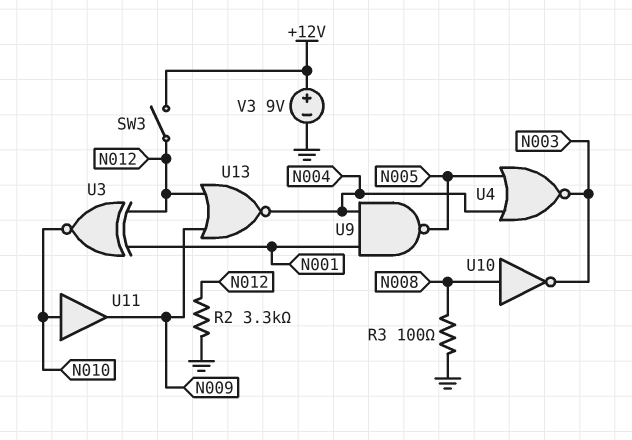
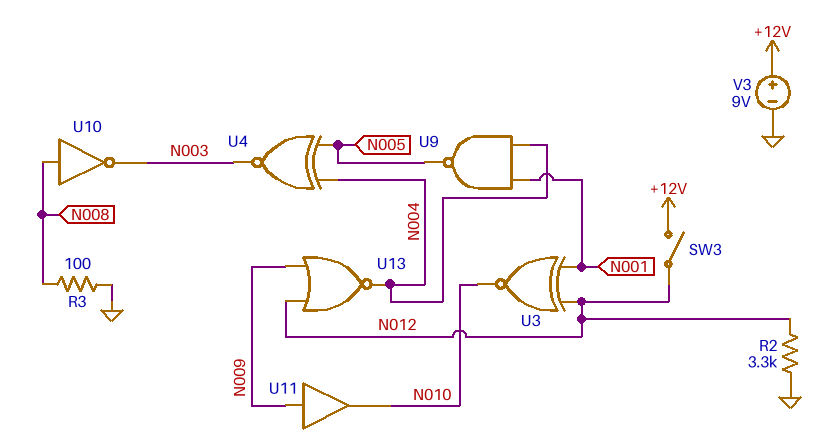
U4: NOR (in N004, in N005, out N003) -> XNOR (in N004, in N005, out N003)
U11: buffer (in N010, out N009) -> buffer (in N009, out N010)

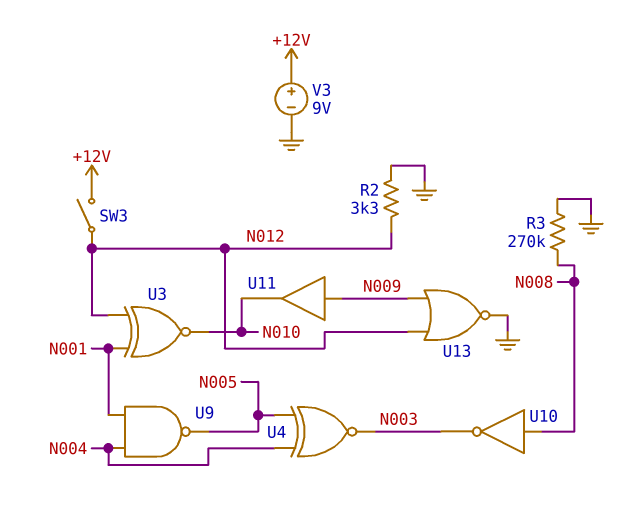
R3: 100 (GND, N008) -> 270k (GND, N008)
U13: NOR (in N009, in N012, out N004) -> NOR (in N009, in N012, out GND)

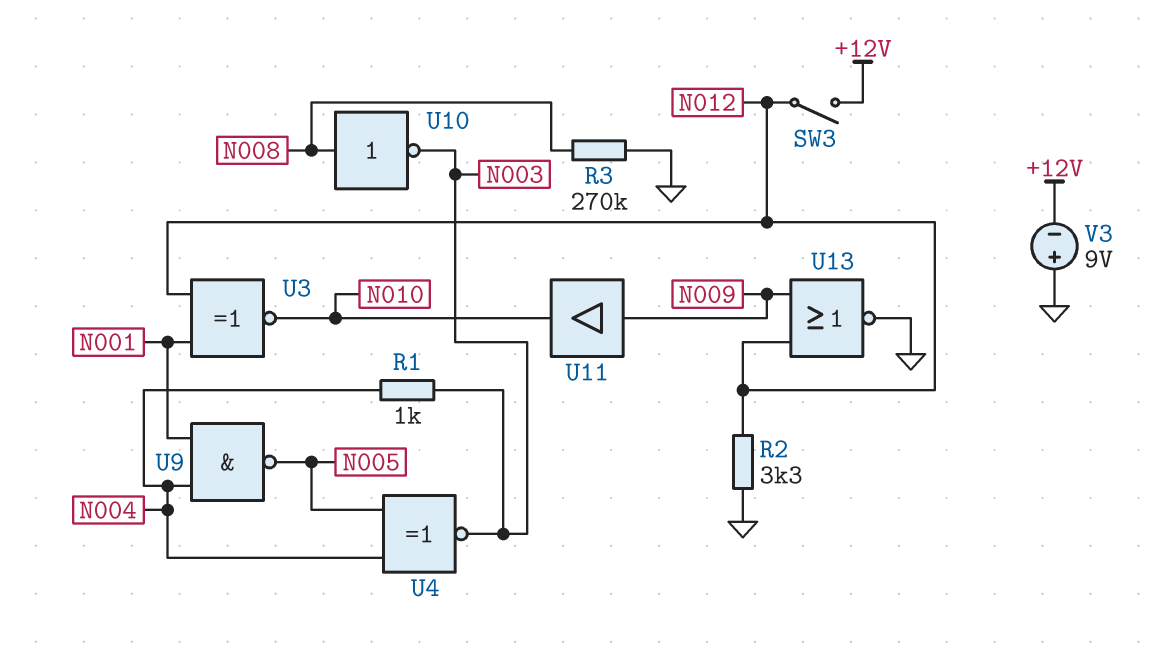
R1: none -> 1k (N003, N004)
V3: 9V (plus +12V, minus GND) -> 9V (plus GND, minus +12V)

